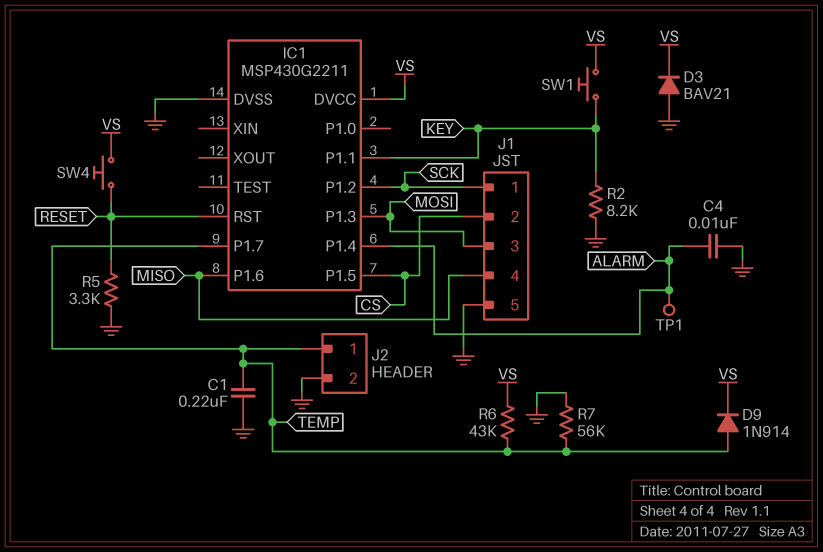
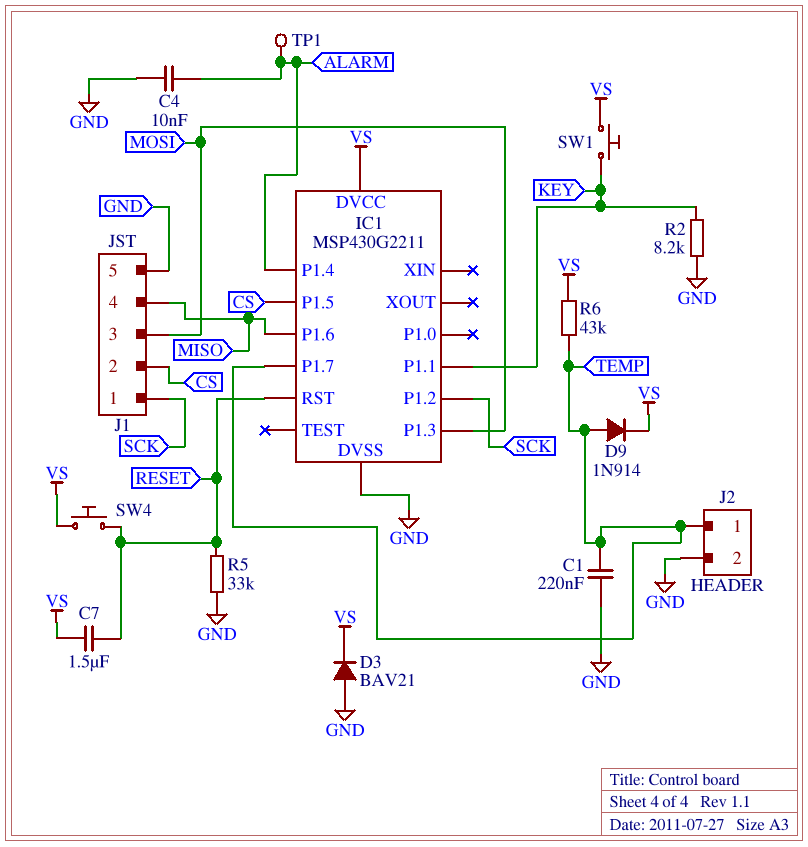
C7: none -> 1.5uF (RESET, VS)
R5: 3.3k (GND, RESET) -> 33k (GND, RESET)
R7: 56k (GND, TEMP) -> none

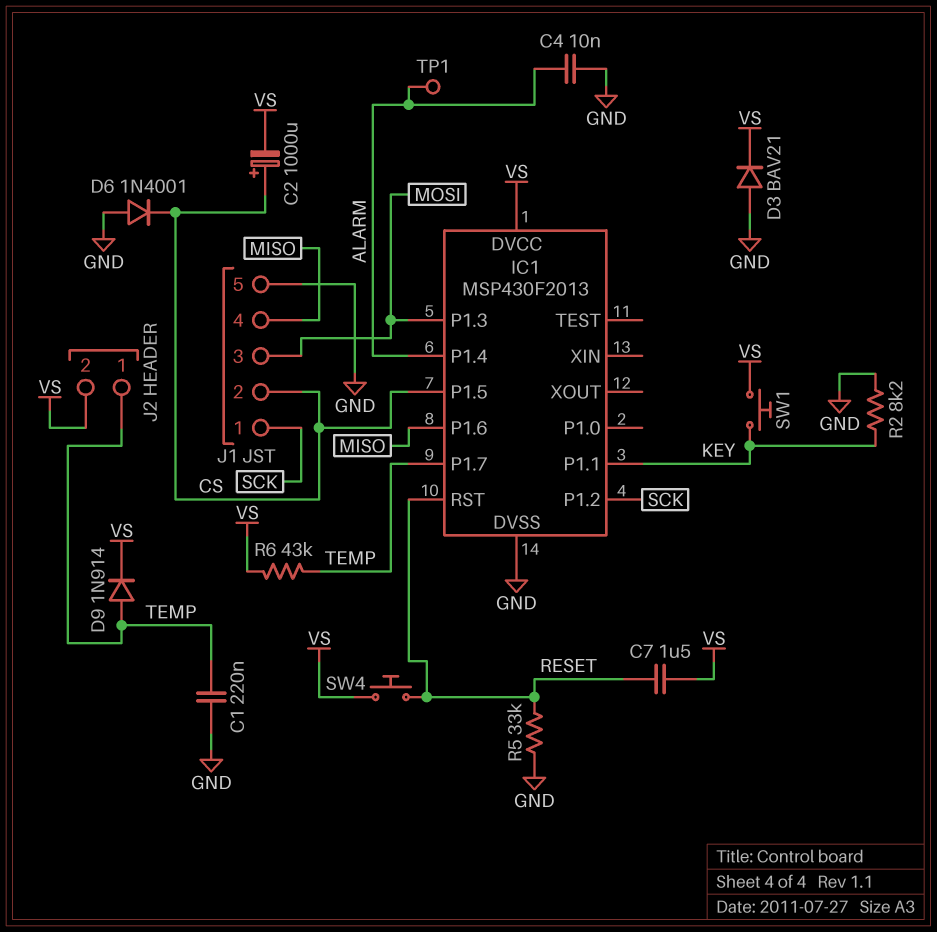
C2: none -> 1000uF (plus CS, minus VS)
D6: none -> diode 1N4001 (A GND, K CS)
IC1: MSP430G2211 -> MSP430F2013
J2 pin 2: GND -> VS

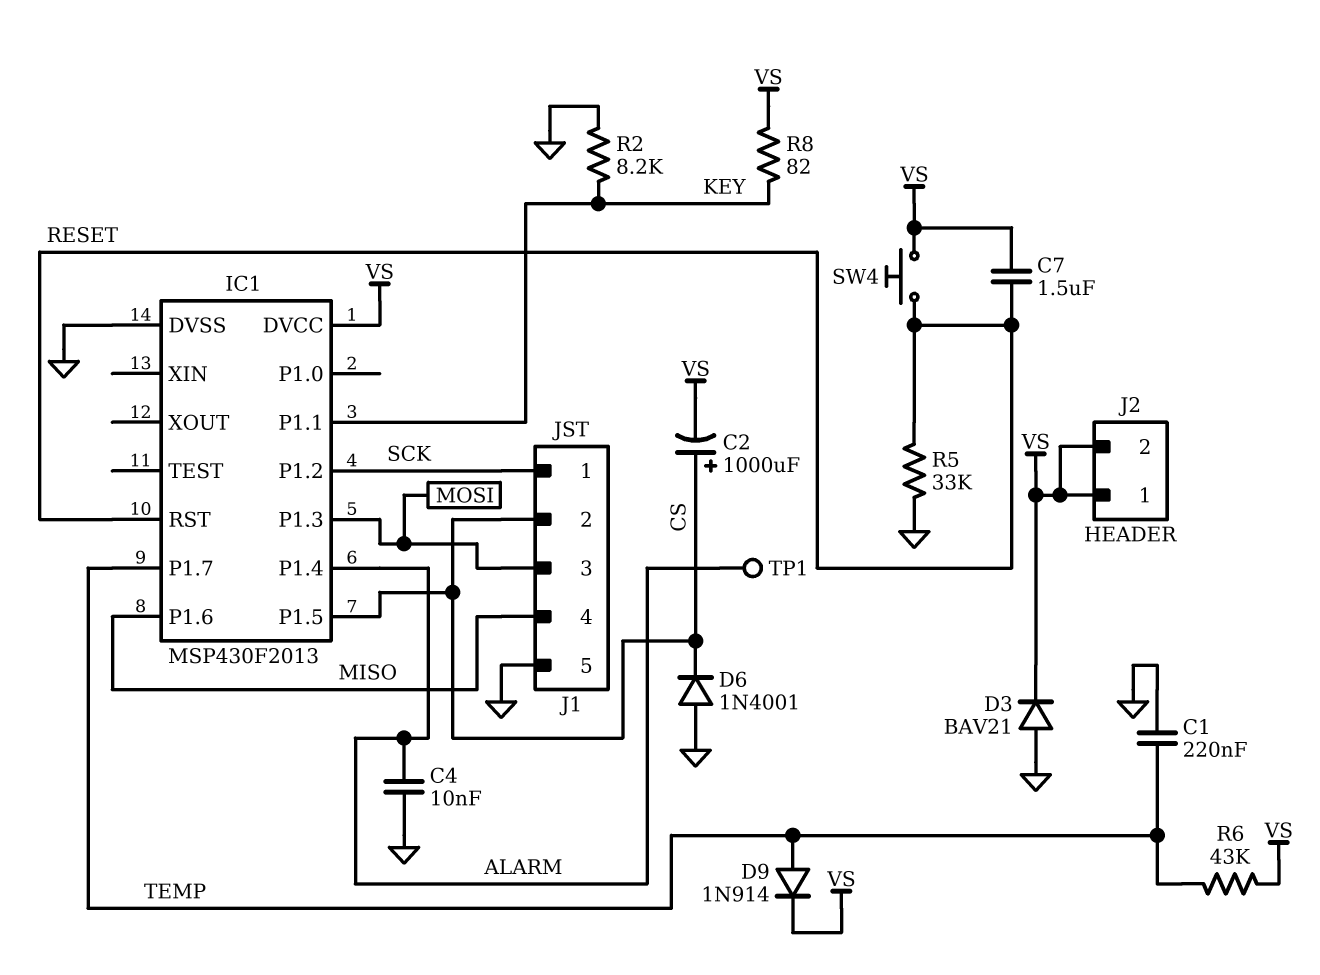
J2 pin 1: TEMP -> VS
R8: none -> 82 (KEY, VS)
SW1: button (KEY, VS) -> none

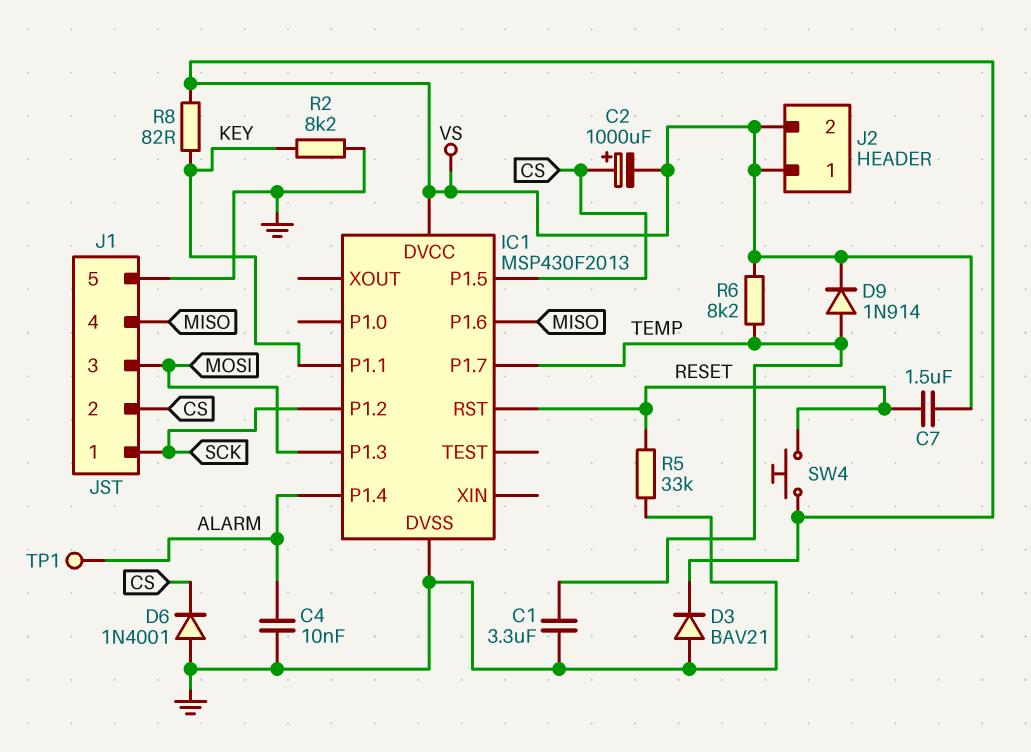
C1: 220nF (GND, TEMP) -> 3.3uF (GND, TEMP)
R6: 43k (TEMP, VS) -> 8.2k (TEMP, VS)

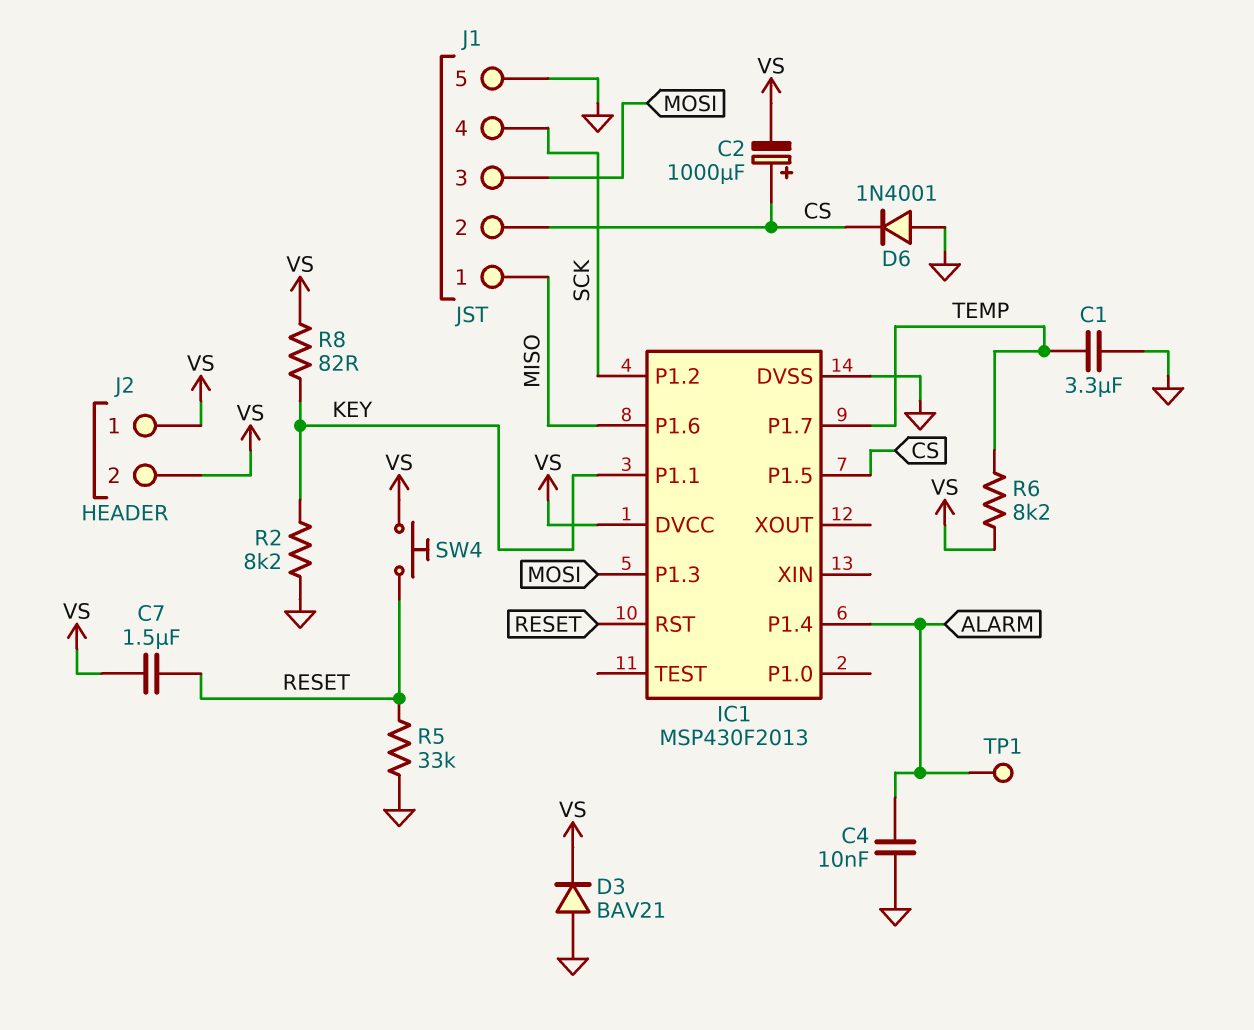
D9: diode 1N914 (A TEMP, K VS) -> none
J1 pin 1: SCK -> MISO
J1 pin 4: MISO -> SCK

